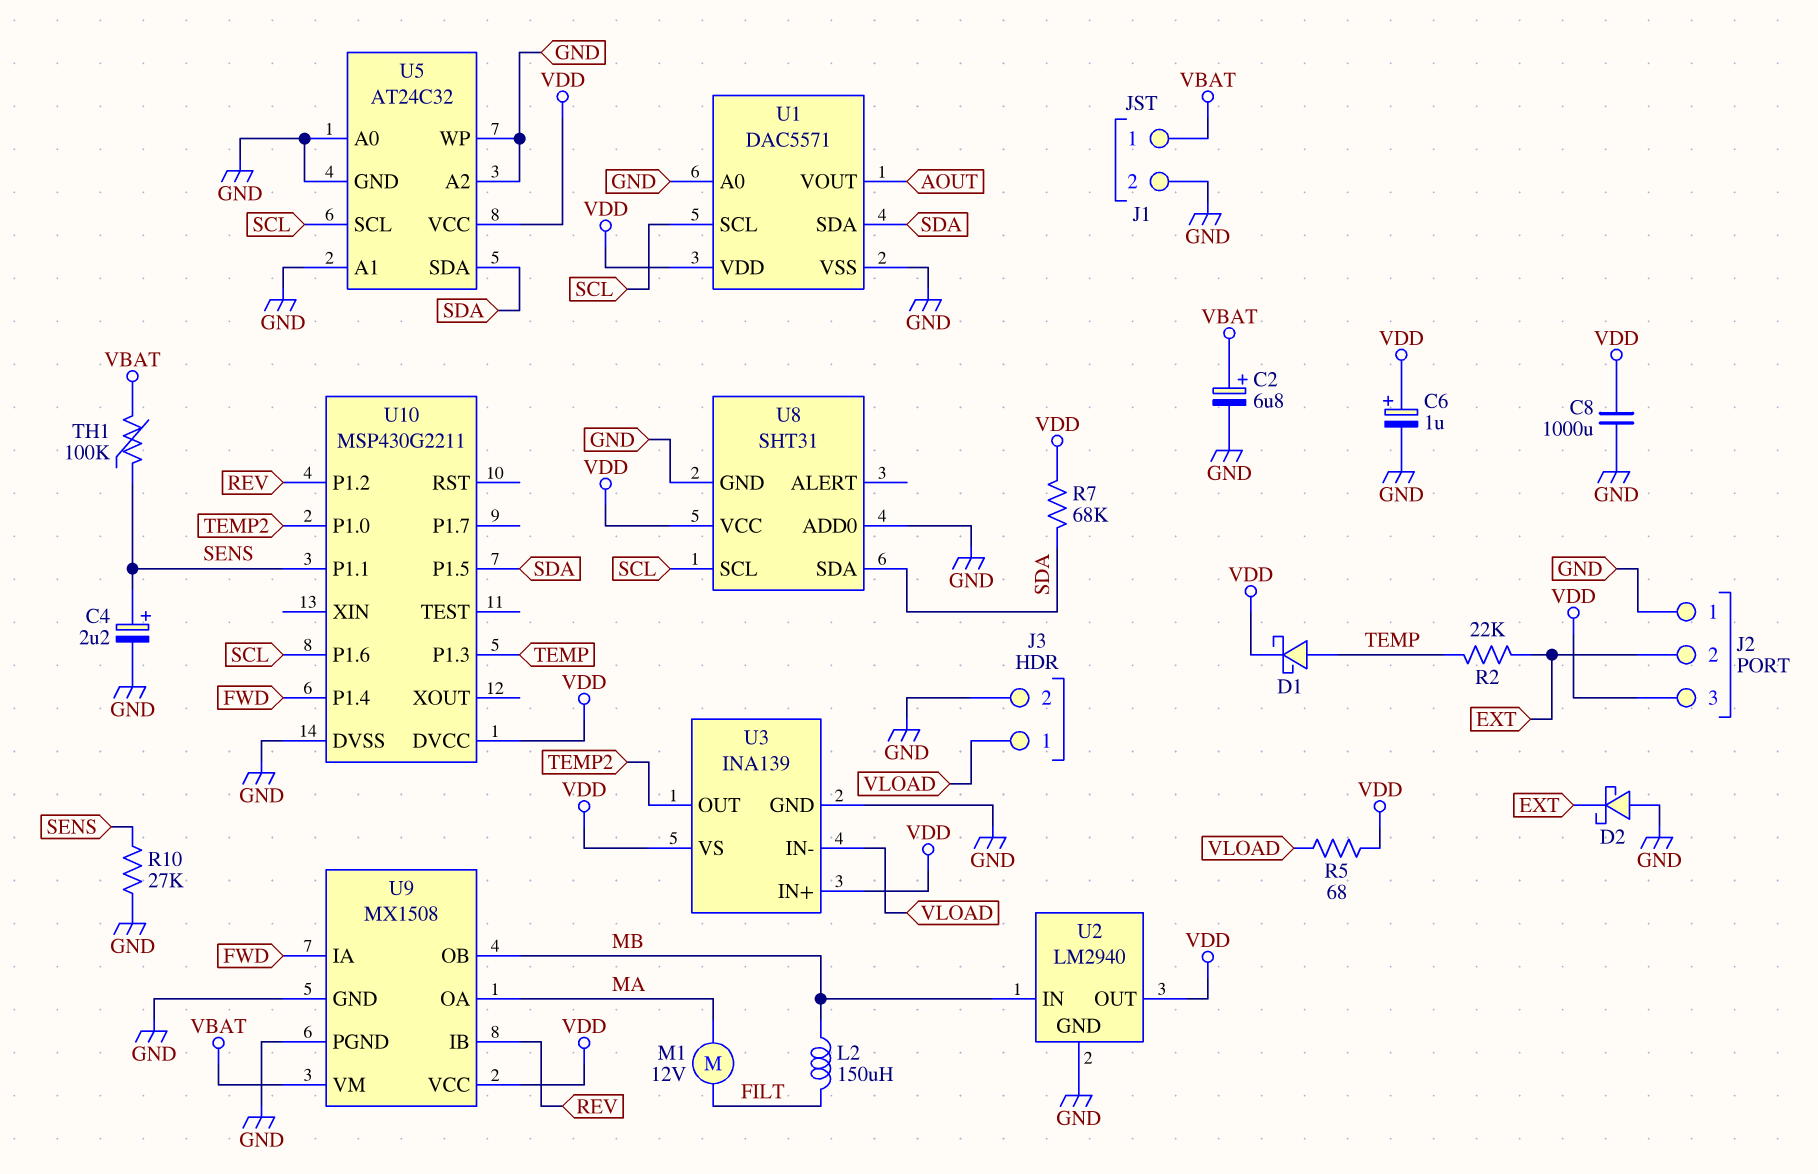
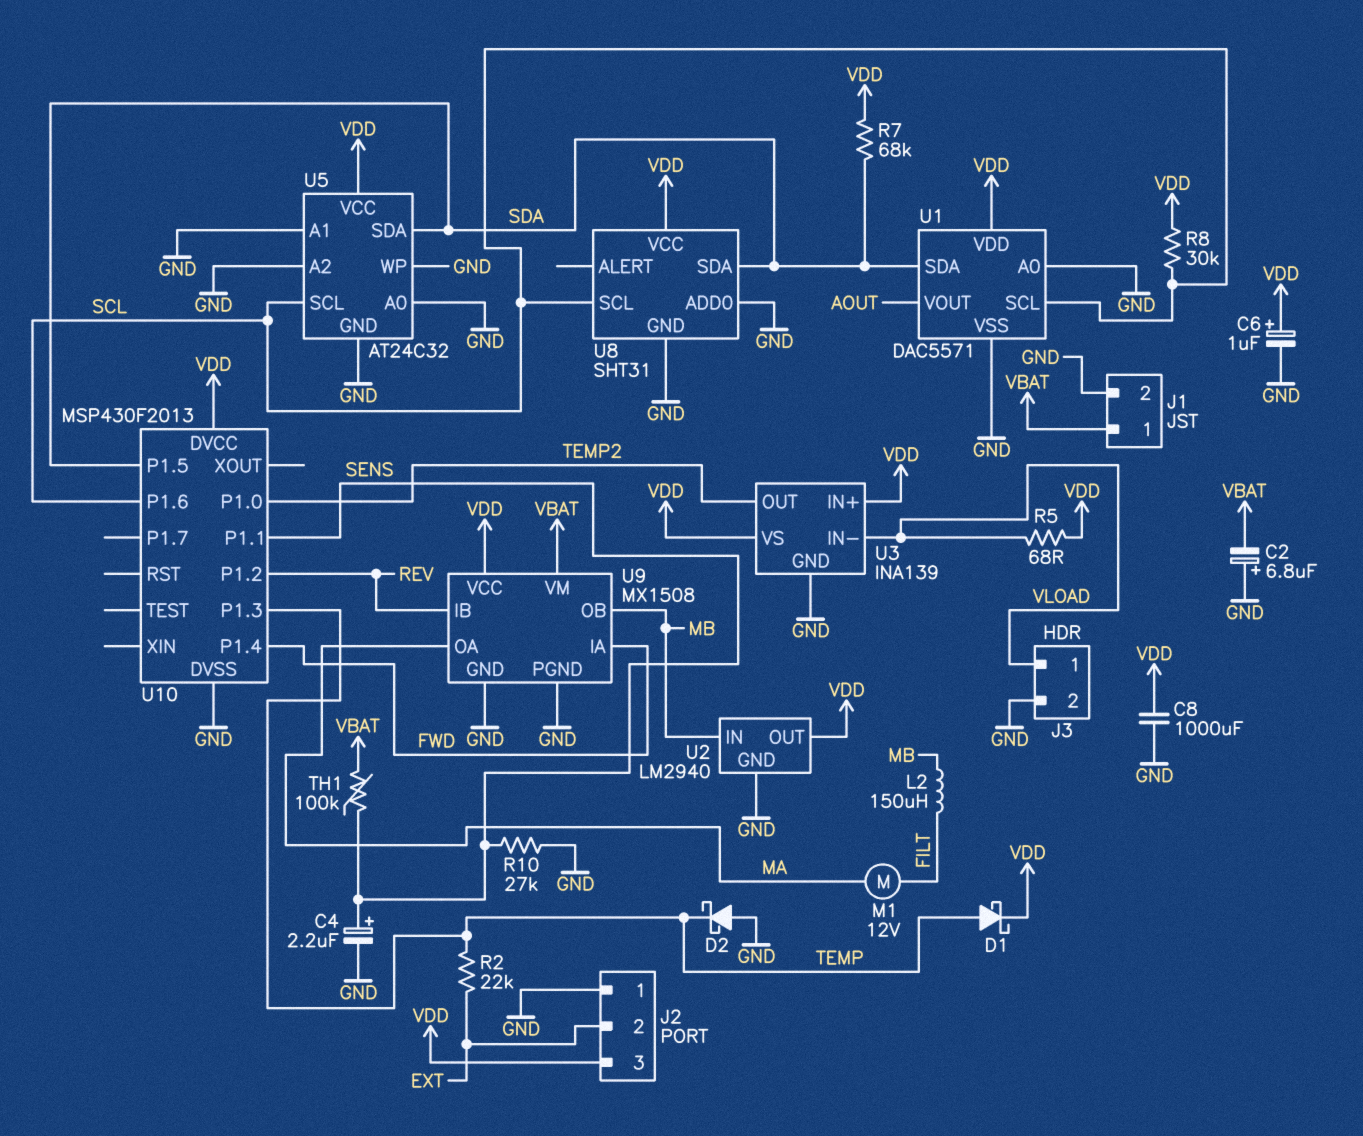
C2: 6.8uF (plus VBAT, minus GND) -> 6.8uF (plus GND, minus VBAT)
D2: schottky (A GND, K EXT) -> schottky (A GND, K TEMP)
R8: none -> 30k (SCL, VDD)
U10: MSP430G2211 -> MSP430F2013

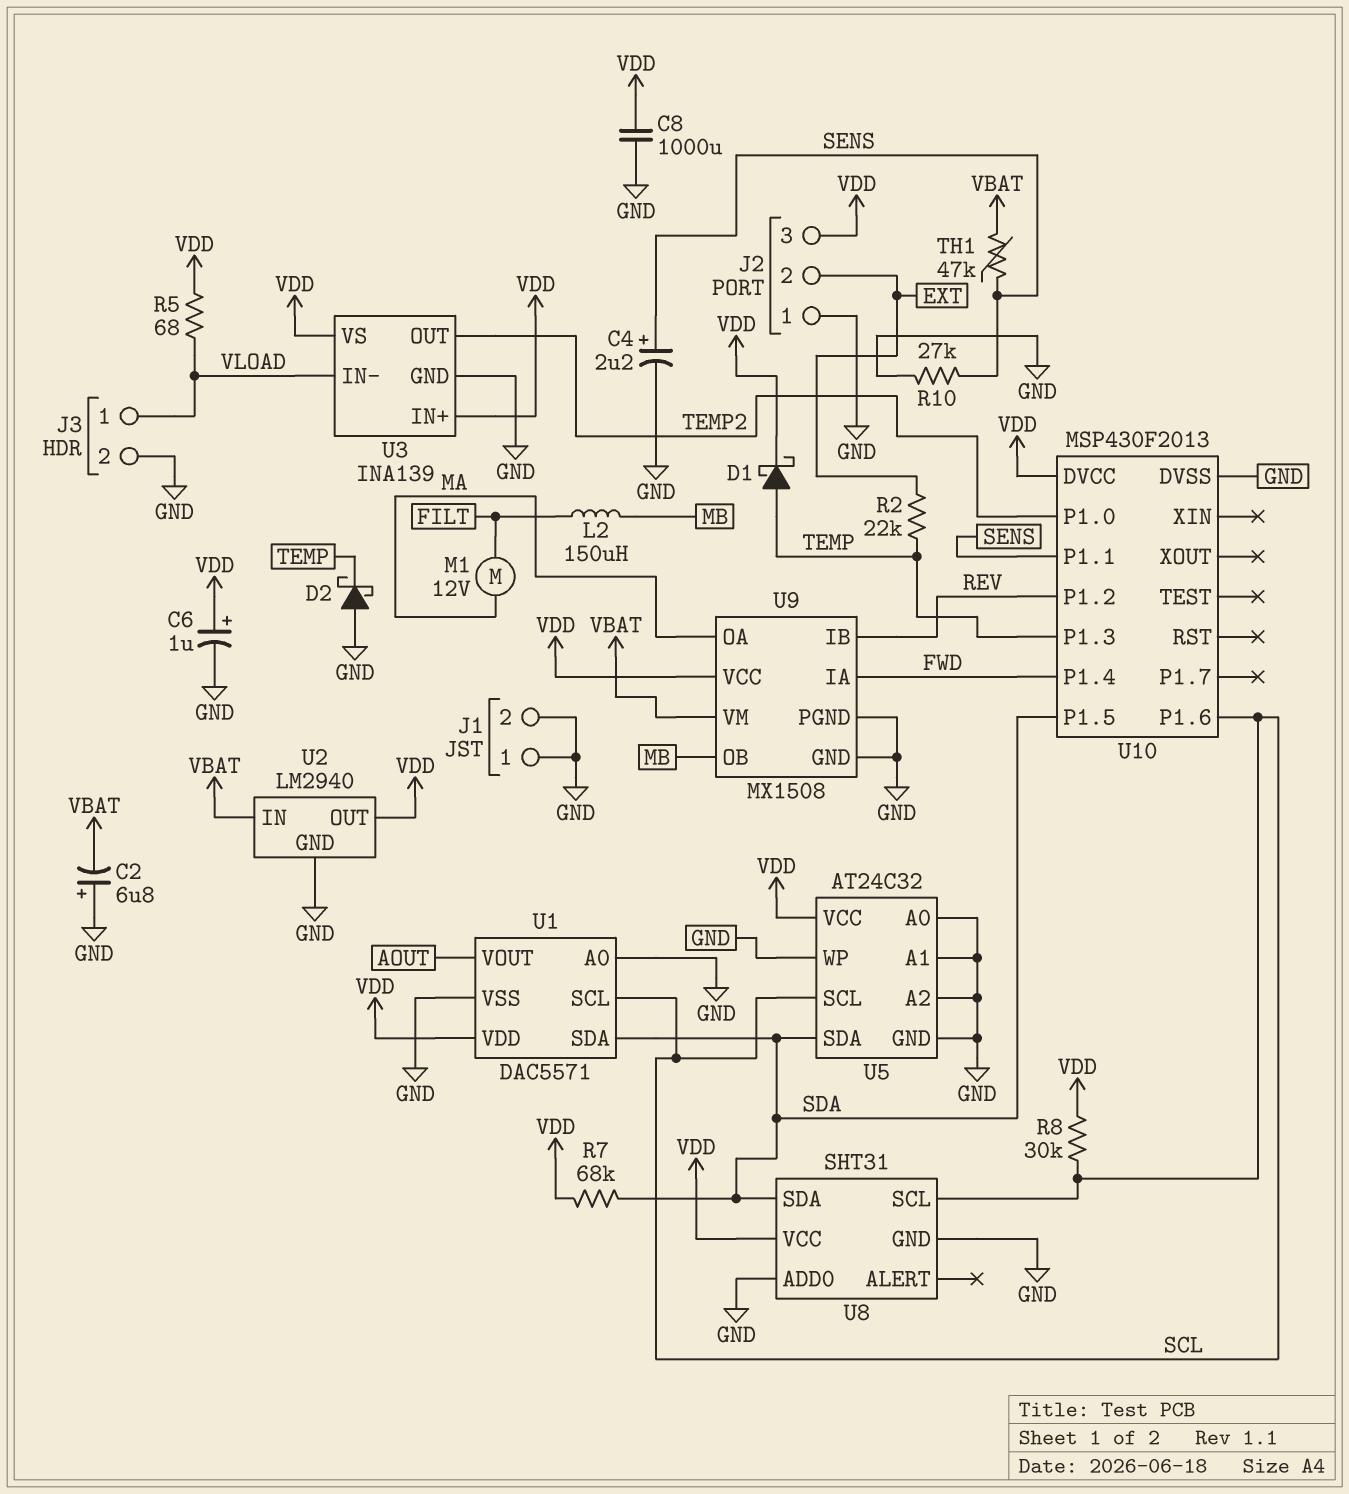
J1 pin 1: VBAT -> GND
TH1: 100k (SENS, VBAT) -> 47k (SENS, VBAT)
U2 pin IN: MB -> VBAT

